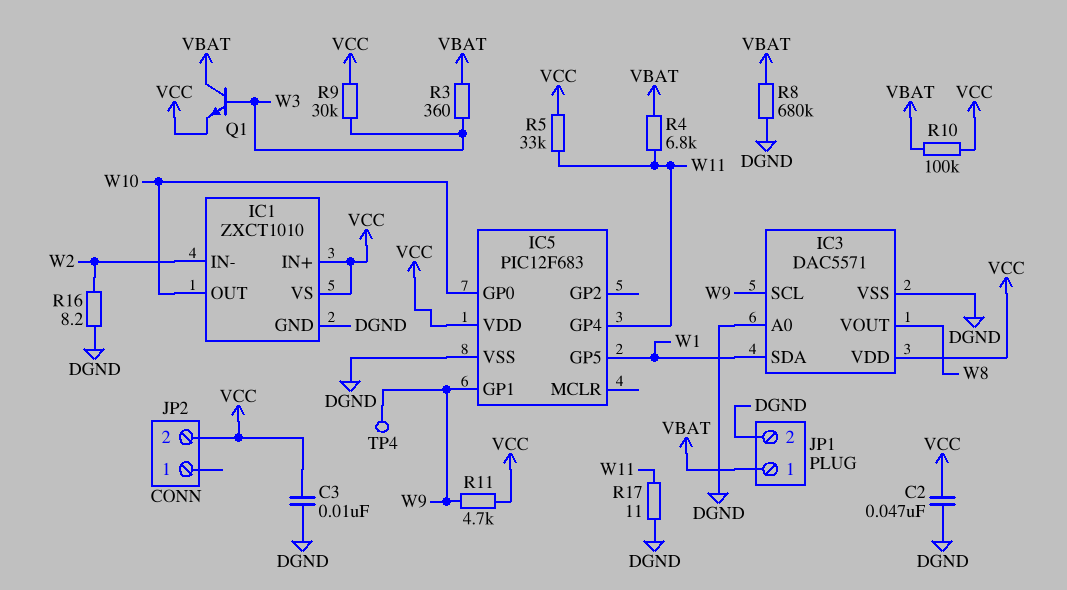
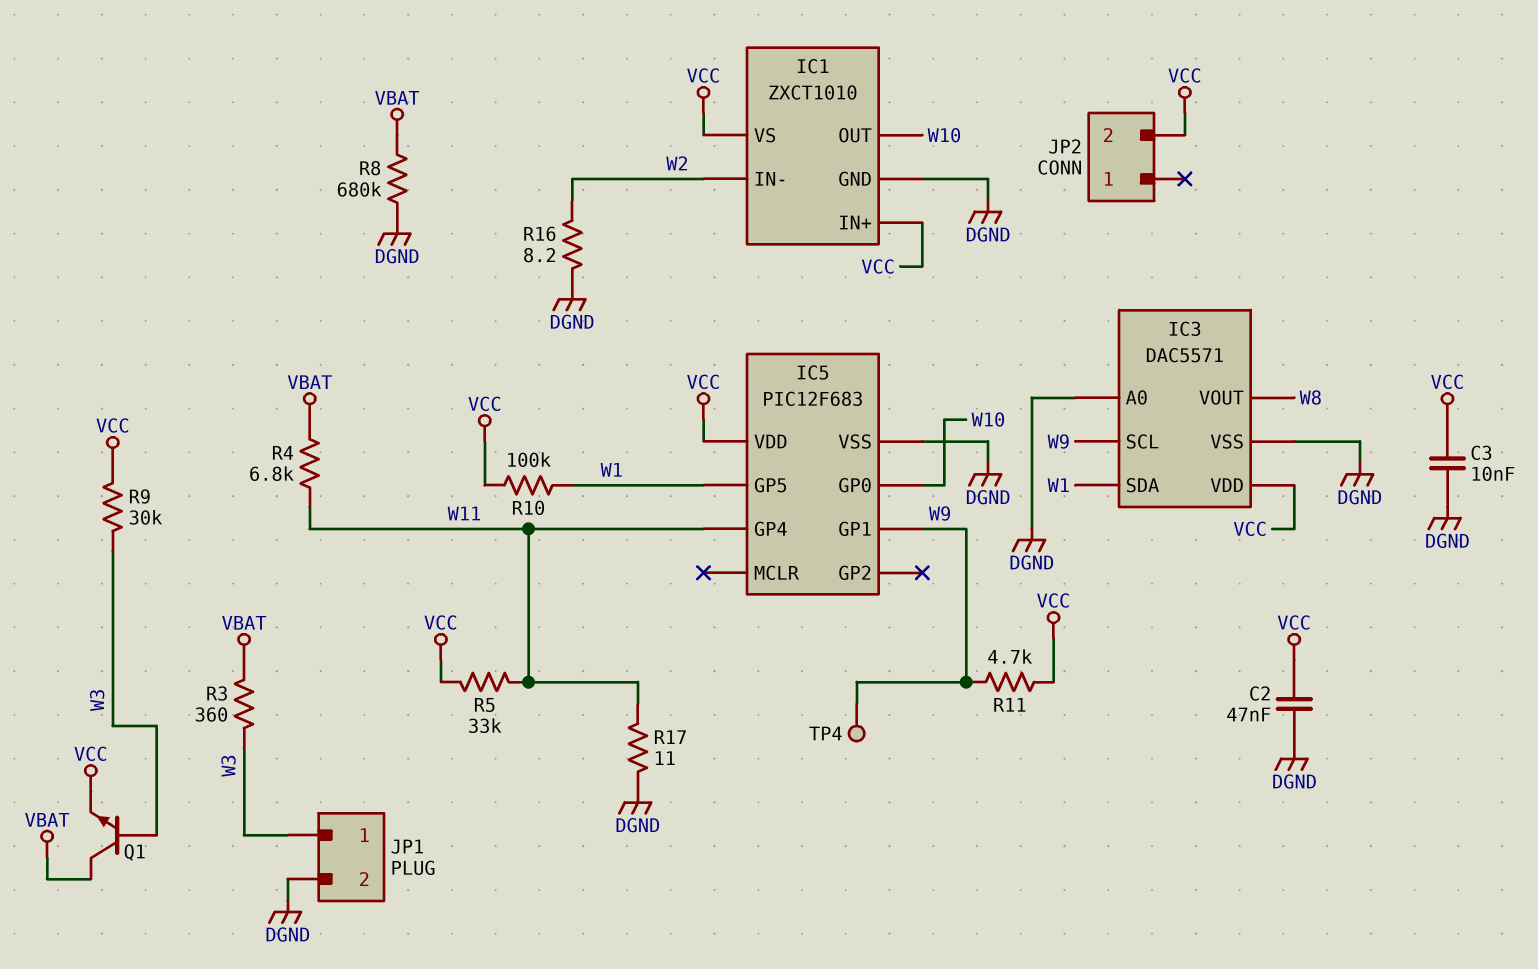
JP1 pin 1: VBAT -> W3
R10: 100k (VBAT, VCC) -> 100k (VCC, W1)

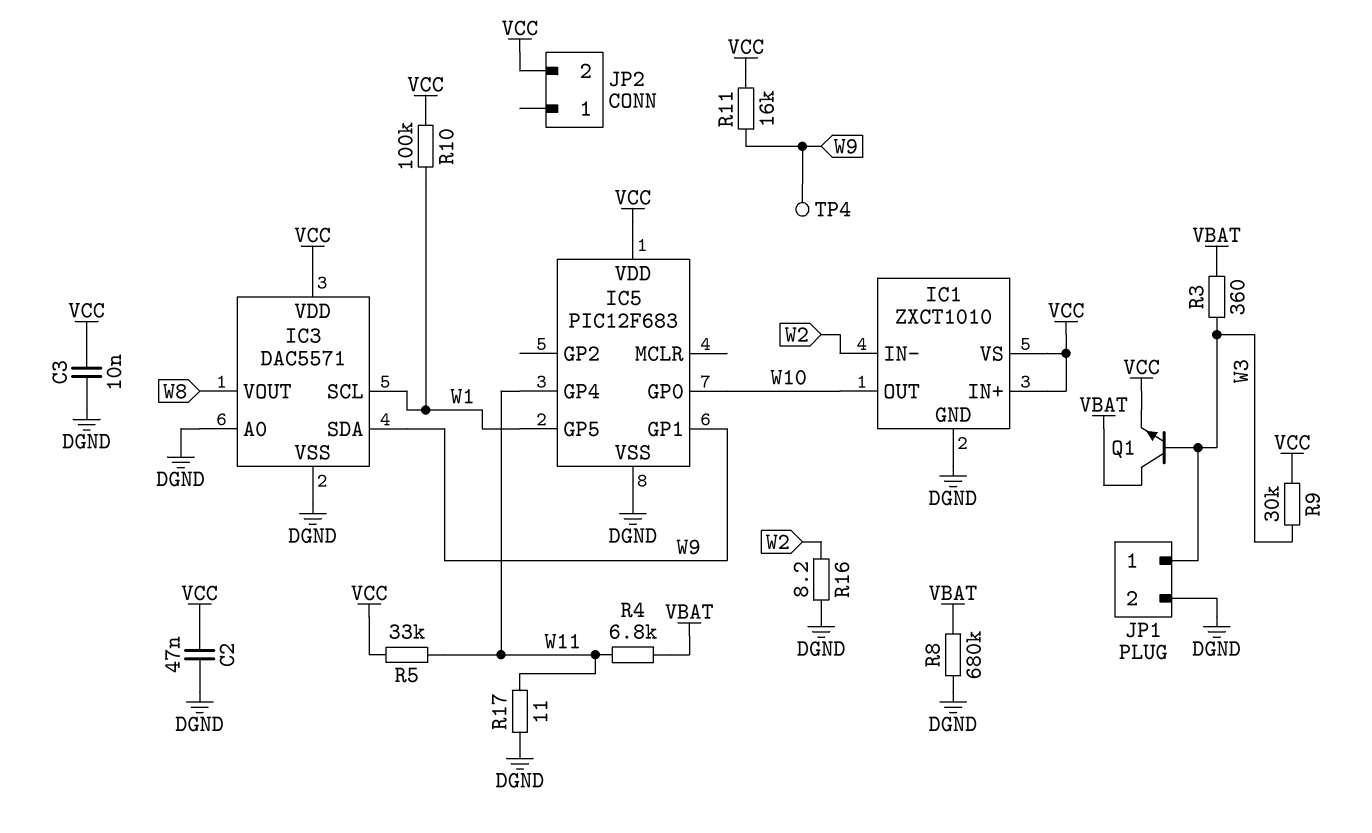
IC3 pin SCL: W9 -> W1
IC3 pin SDA: W1 -> W9
R11: 4.7k (VCC, W9) -> 16k (VCC, W9)

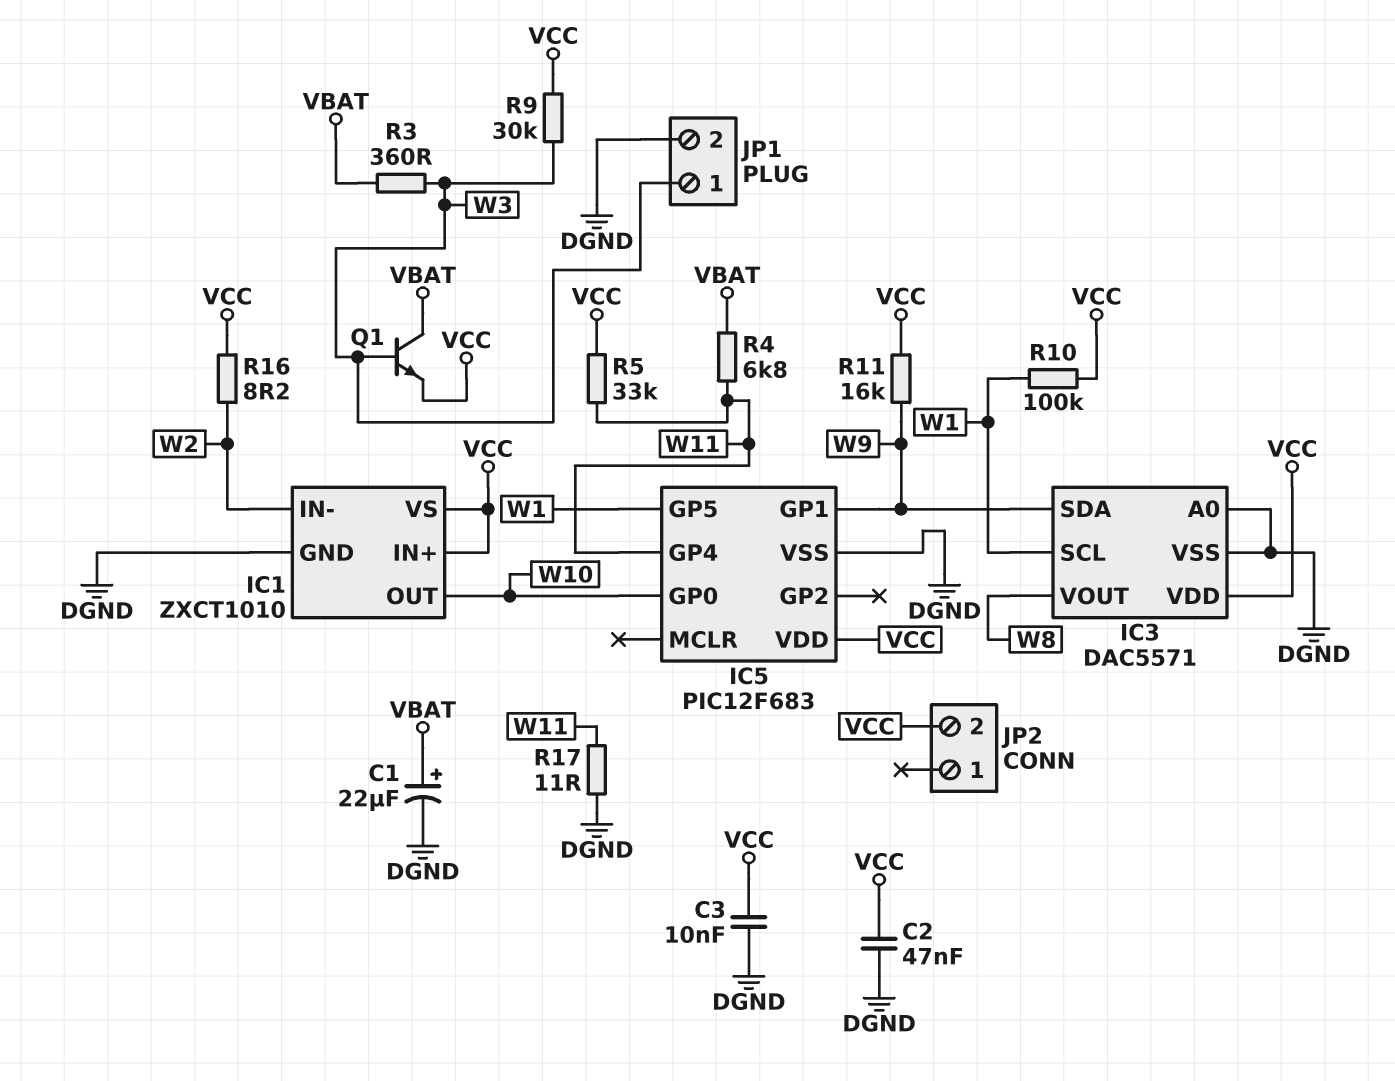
C1: none -> 22uF (plus VBAT, minus DGND)
R8: 680k (DGND, VBAT) -> none
R16: 8.2 (DGND, W2) -> 8.2 (VCC, W2)
TP4: test point (W9) -> none

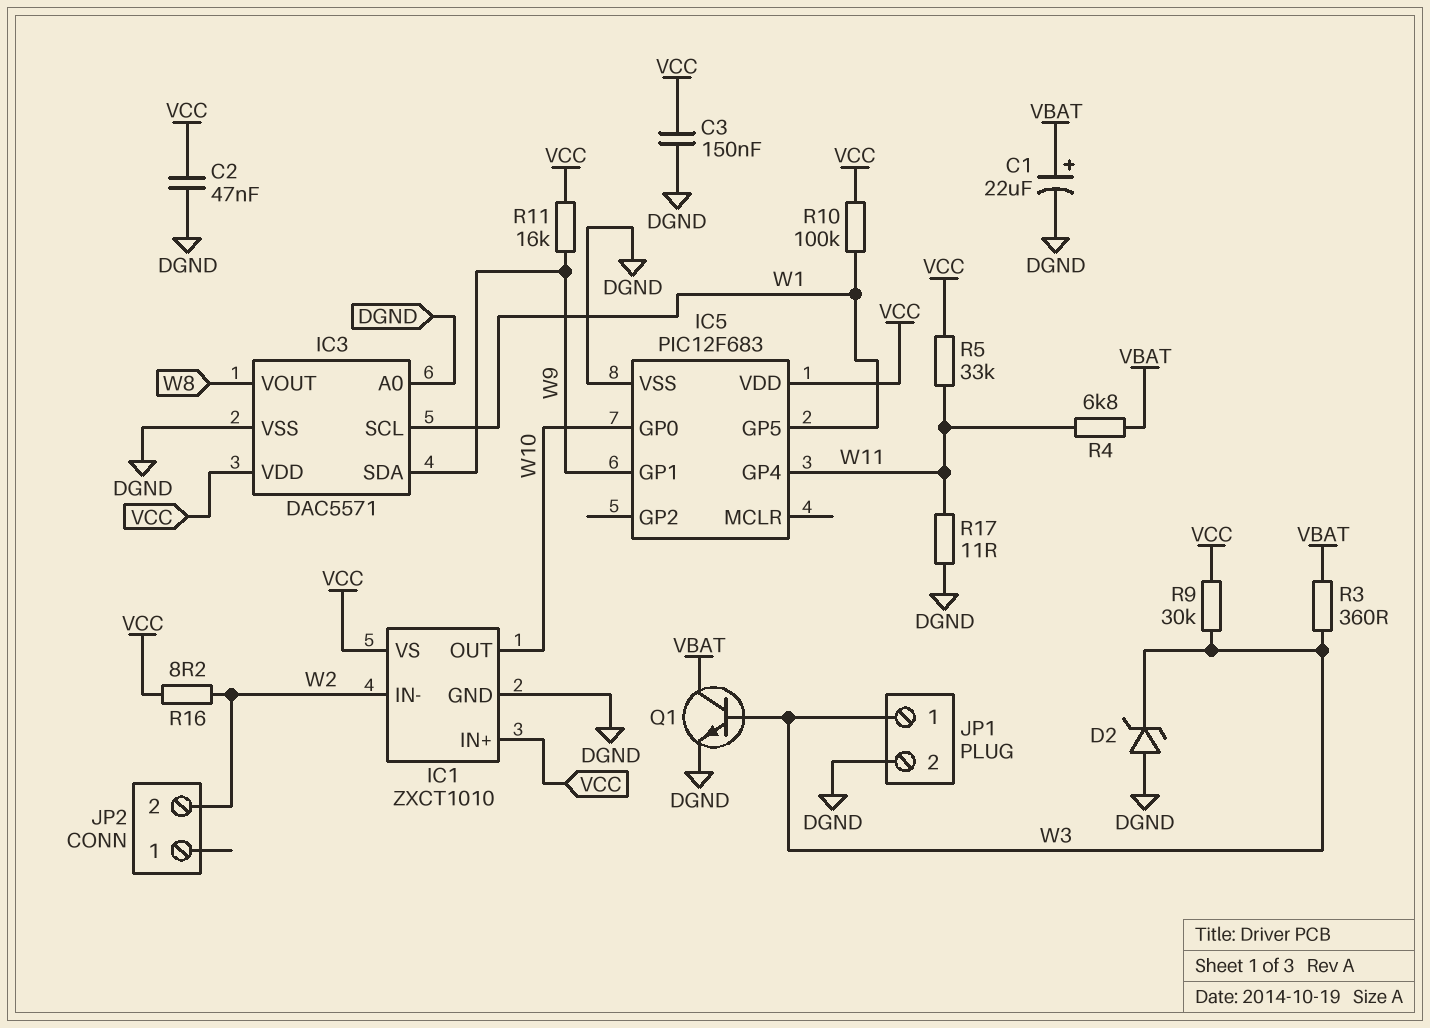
C3: 10nF (DGND, VCC) -> 150nF (DGND, VCC)
D2: none -> zener (A DGND, K W3)
JP2 pin 2: VCC -> W2
Q1: NPN (B W3, C VBAT, E VCC) -> NPN (B W3, C VBAT, E DGND)

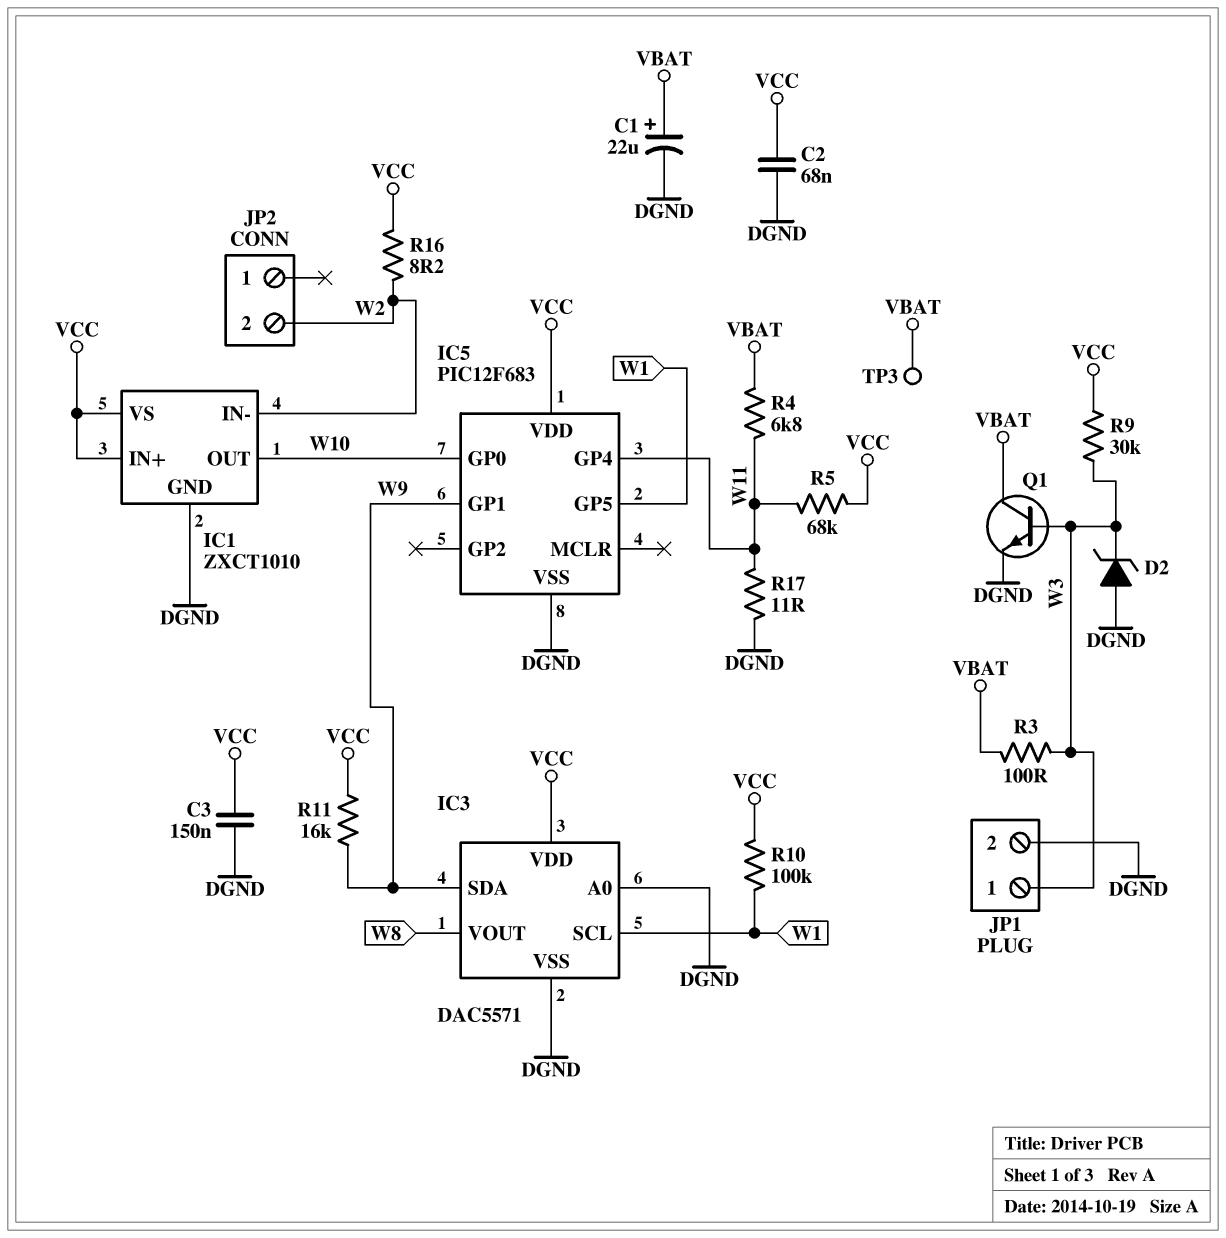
C2: 47nF (DGND, VCC) -> 68nF (DGND, VCC)
R3: 360 (VBAT, W3) -> 100 (VBAT, W3)
R5: 33k (VCC, W11) -> 68k (VCC, W11)
TP3: none -> test point (VBAT)

